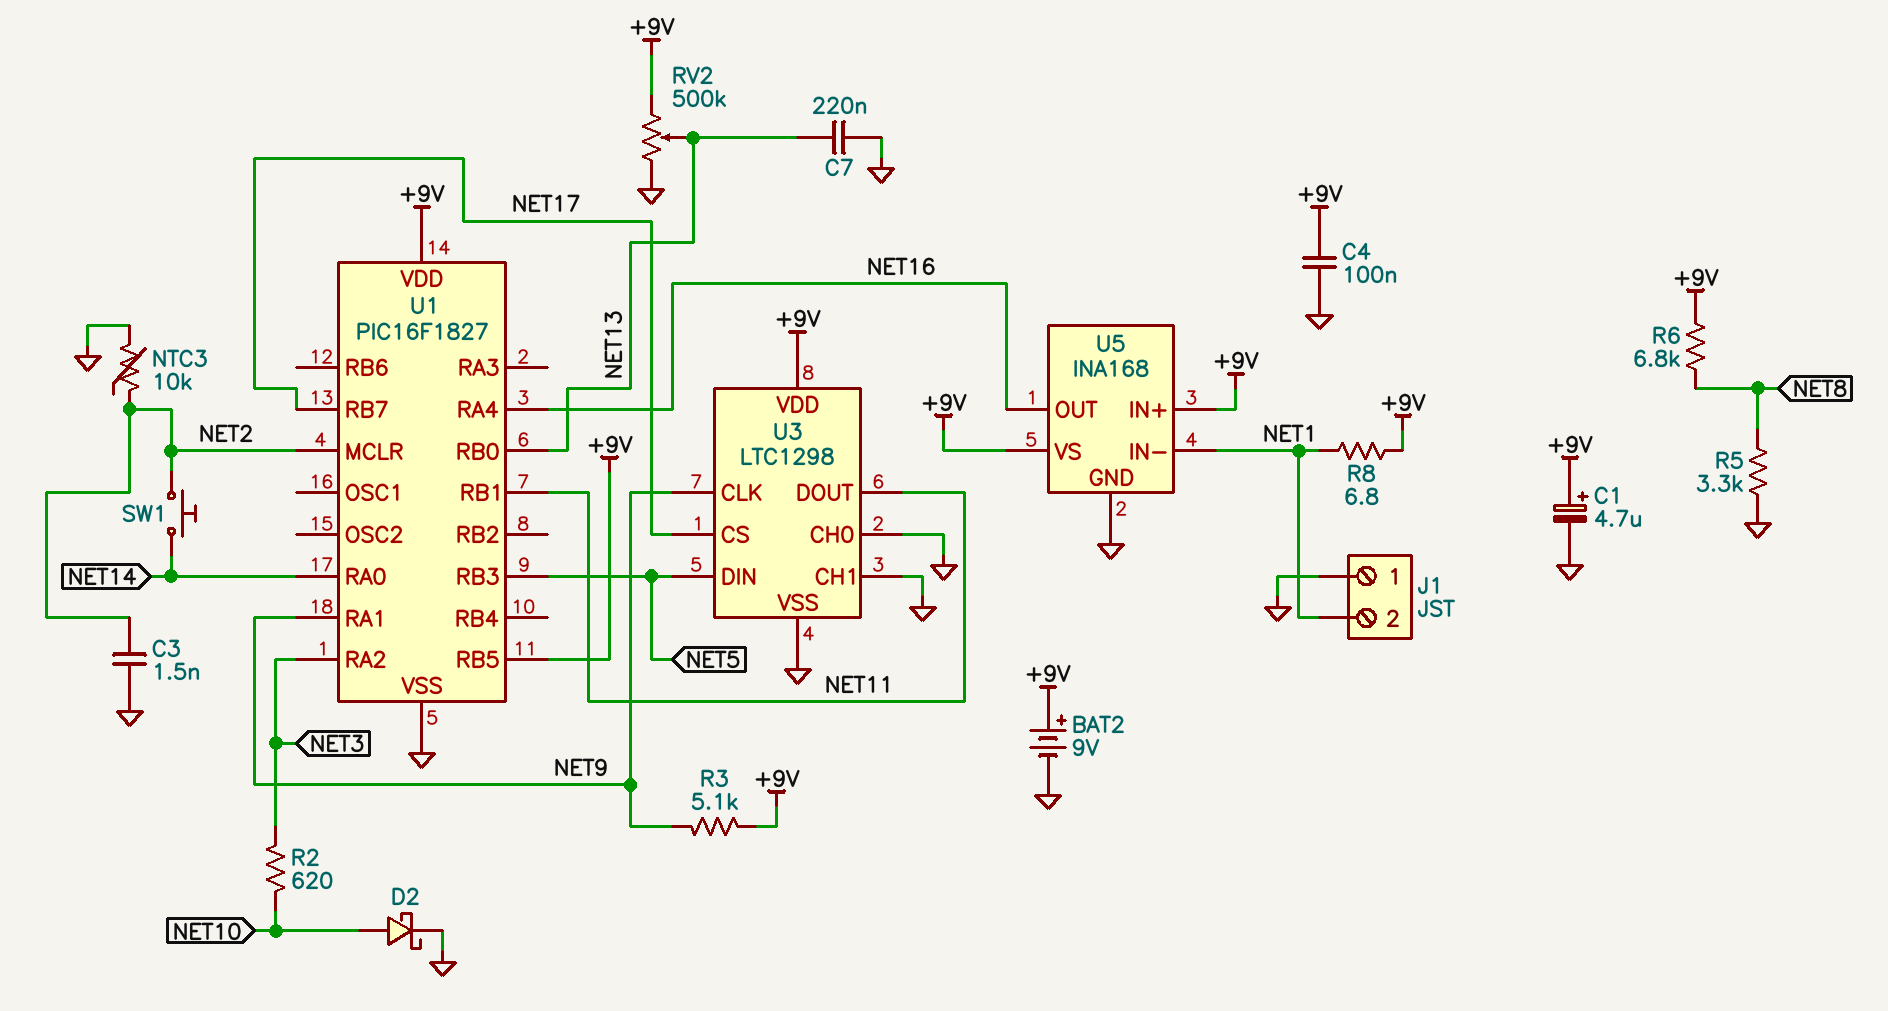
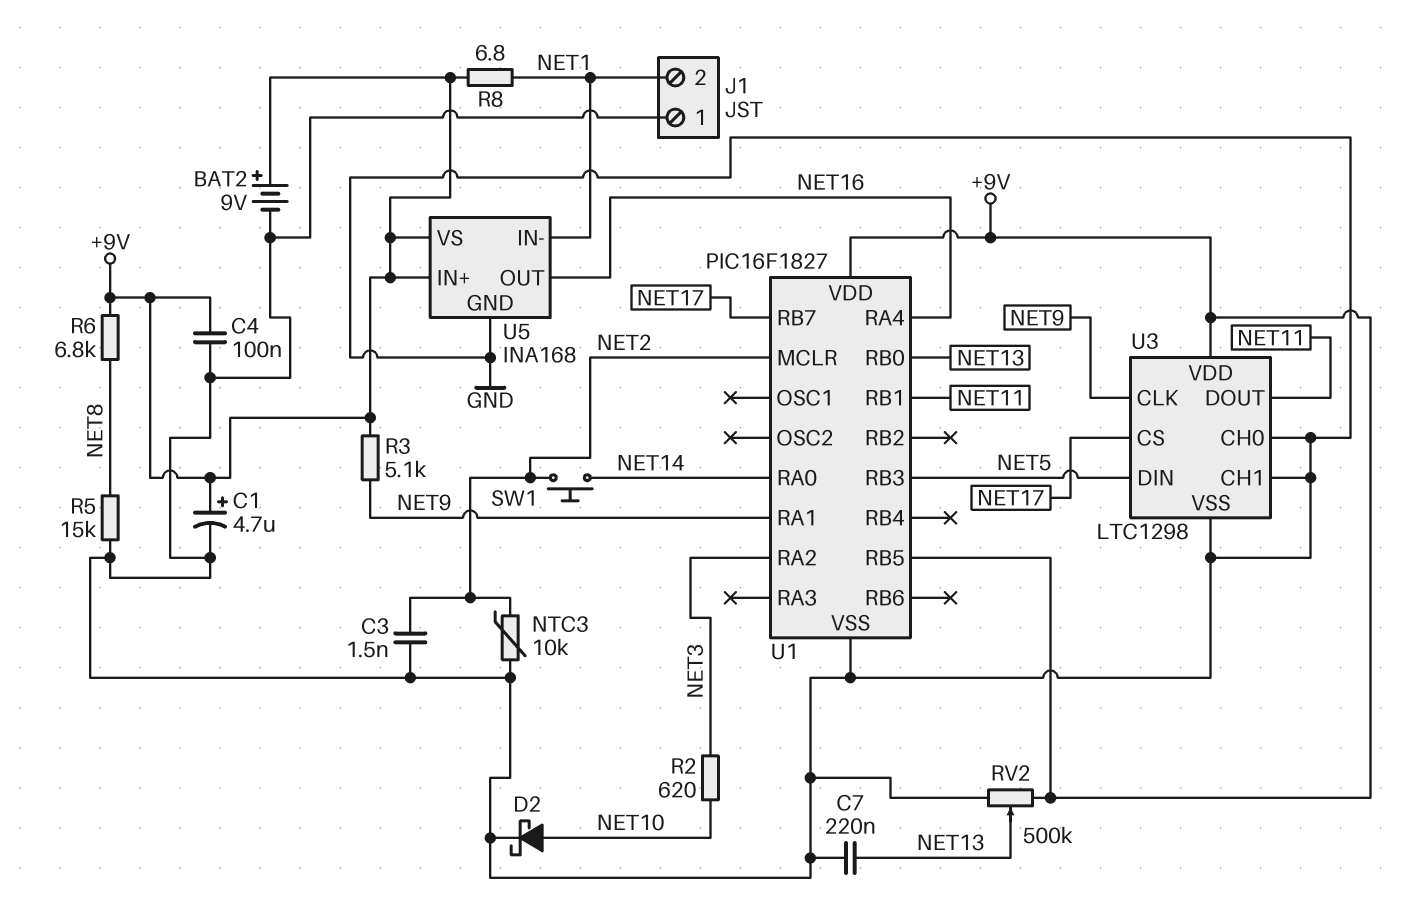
R5: 3.3k (GND, NET8) -> 15k (GND, NET8)

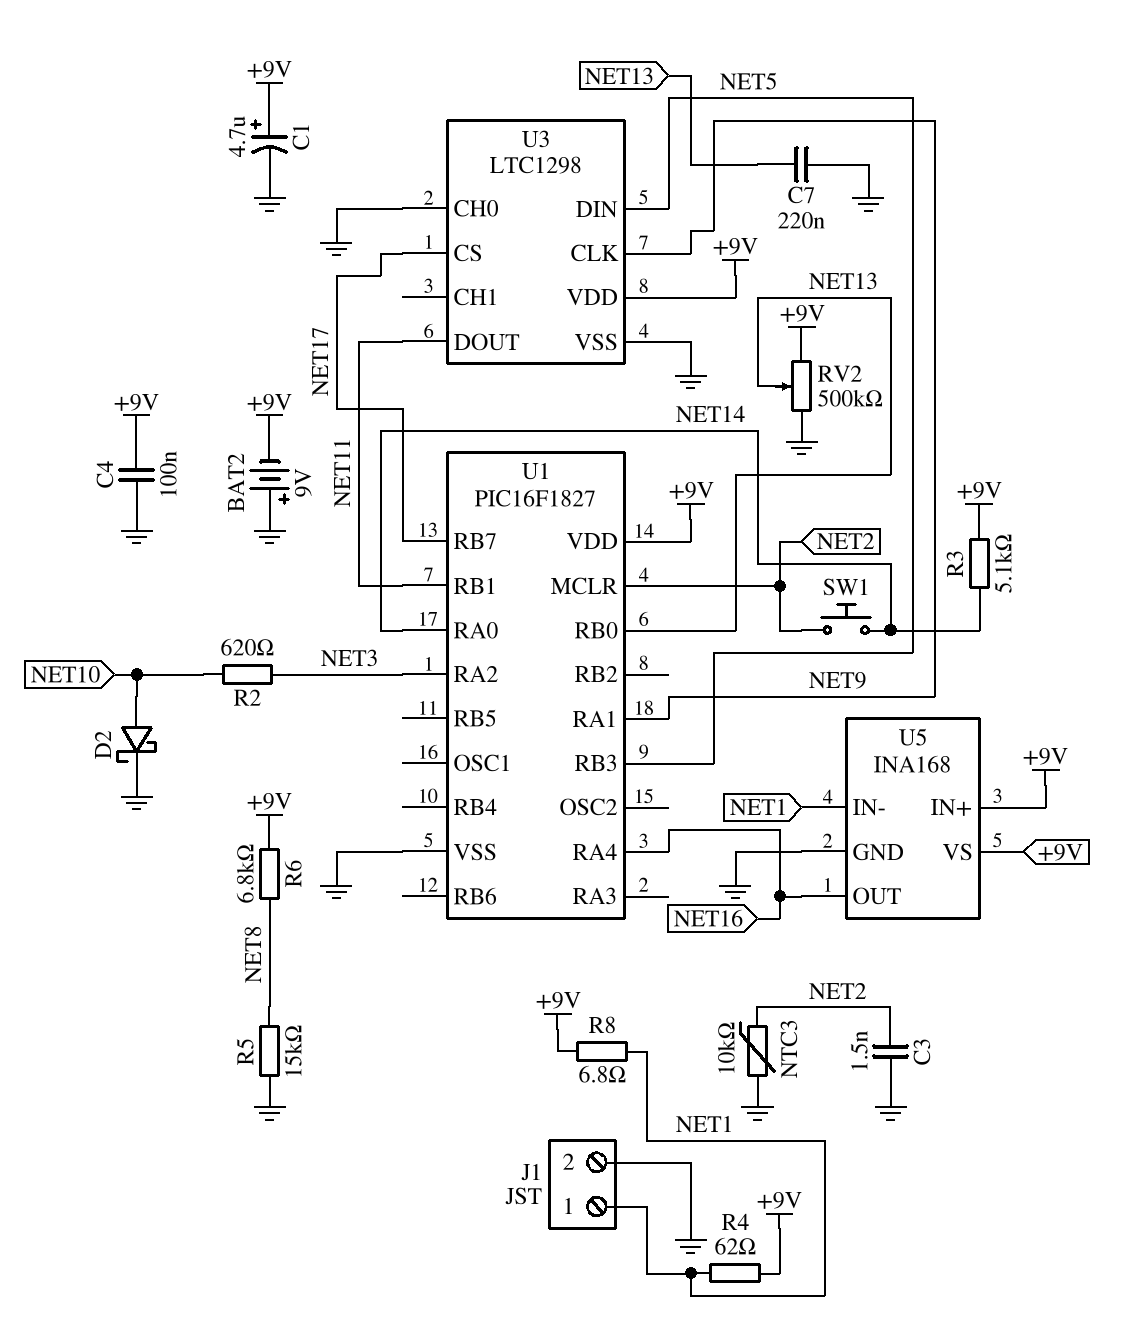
BAT2: 9V (plus +9V, minus GND) -> 9V (plus GND, minus +9V)
J1 pin 1: GND -> NET1
J1 pin 2: NET1 -> GND
R3: 5.1k (+9V, NET9) -> 5.1k (+9V, NET14)
R4: none -> 62 (+9V, NET1)
U1 pin RB5: +9V -> none
U3 pin CH1: GND -> none

